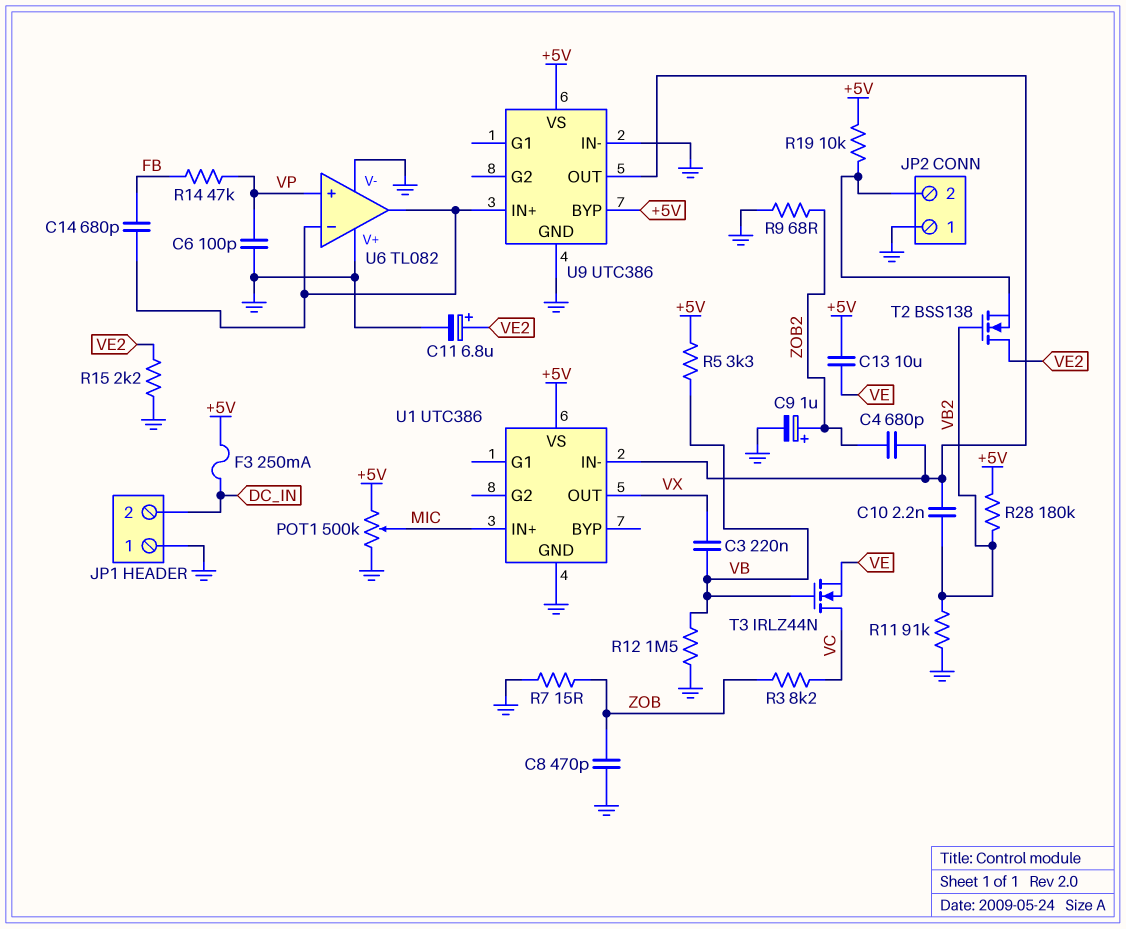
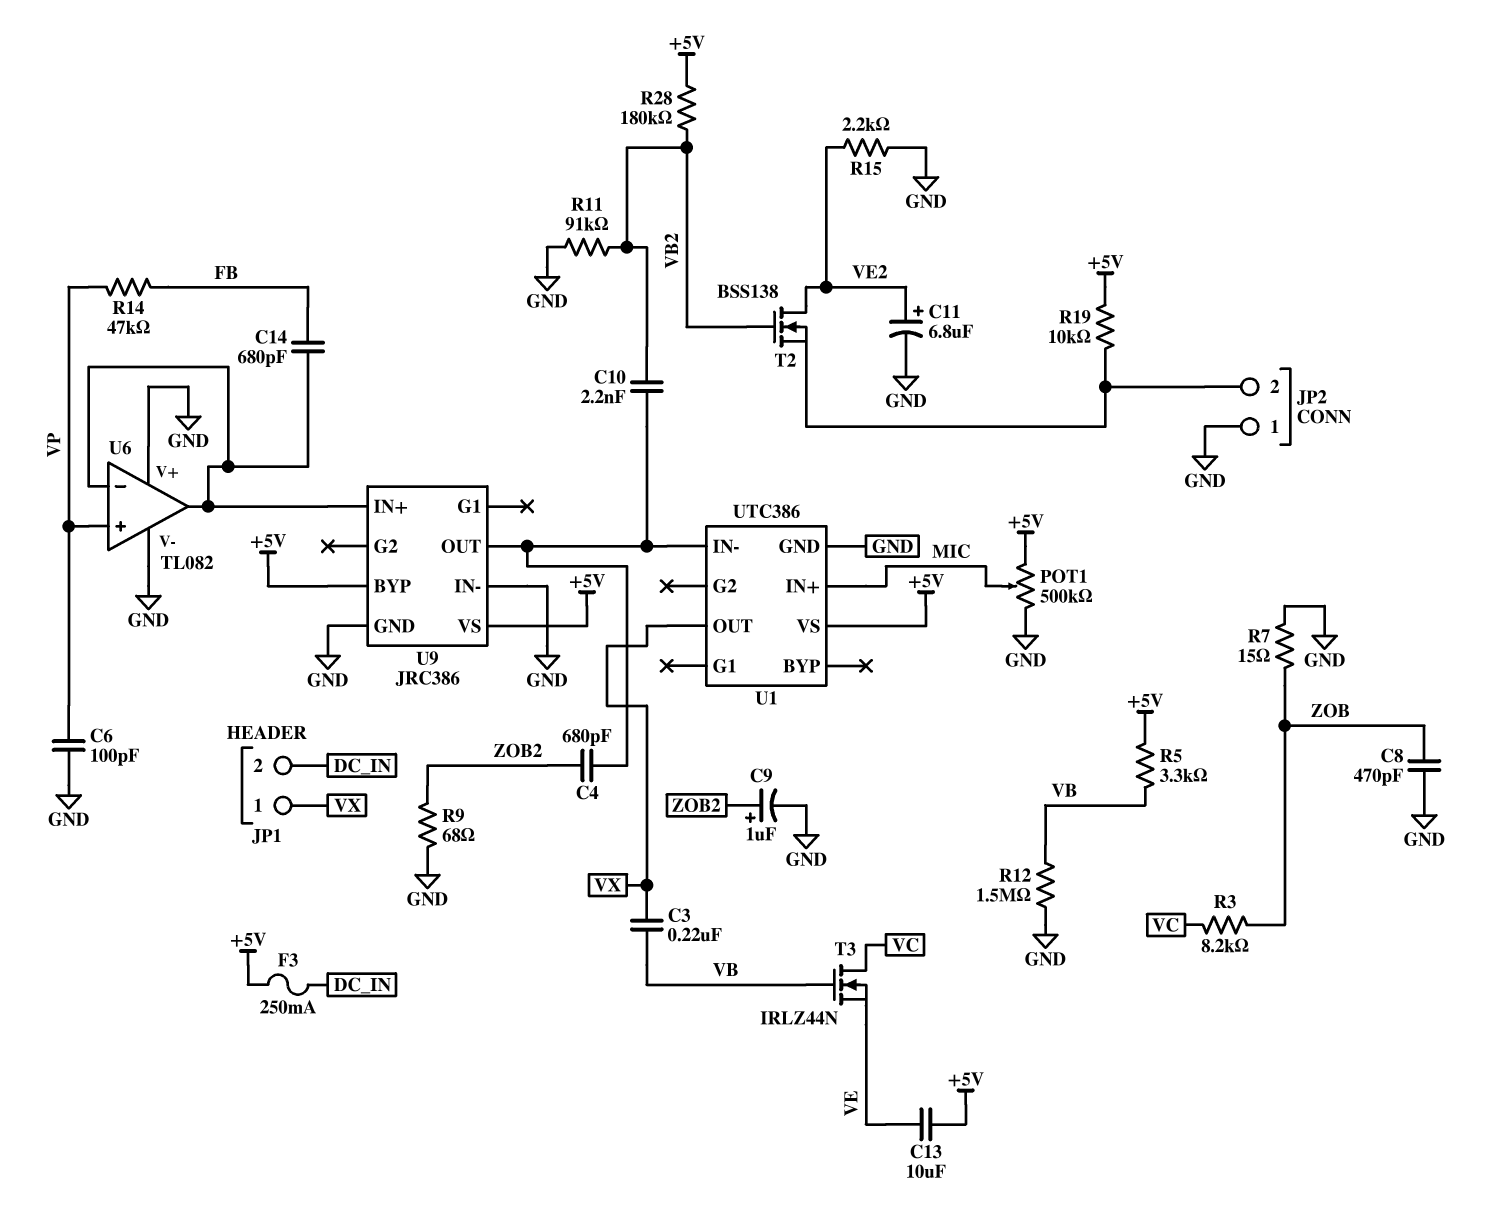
JP1 pin 1: GND -> VX
U9: UTC386 -> JRC386

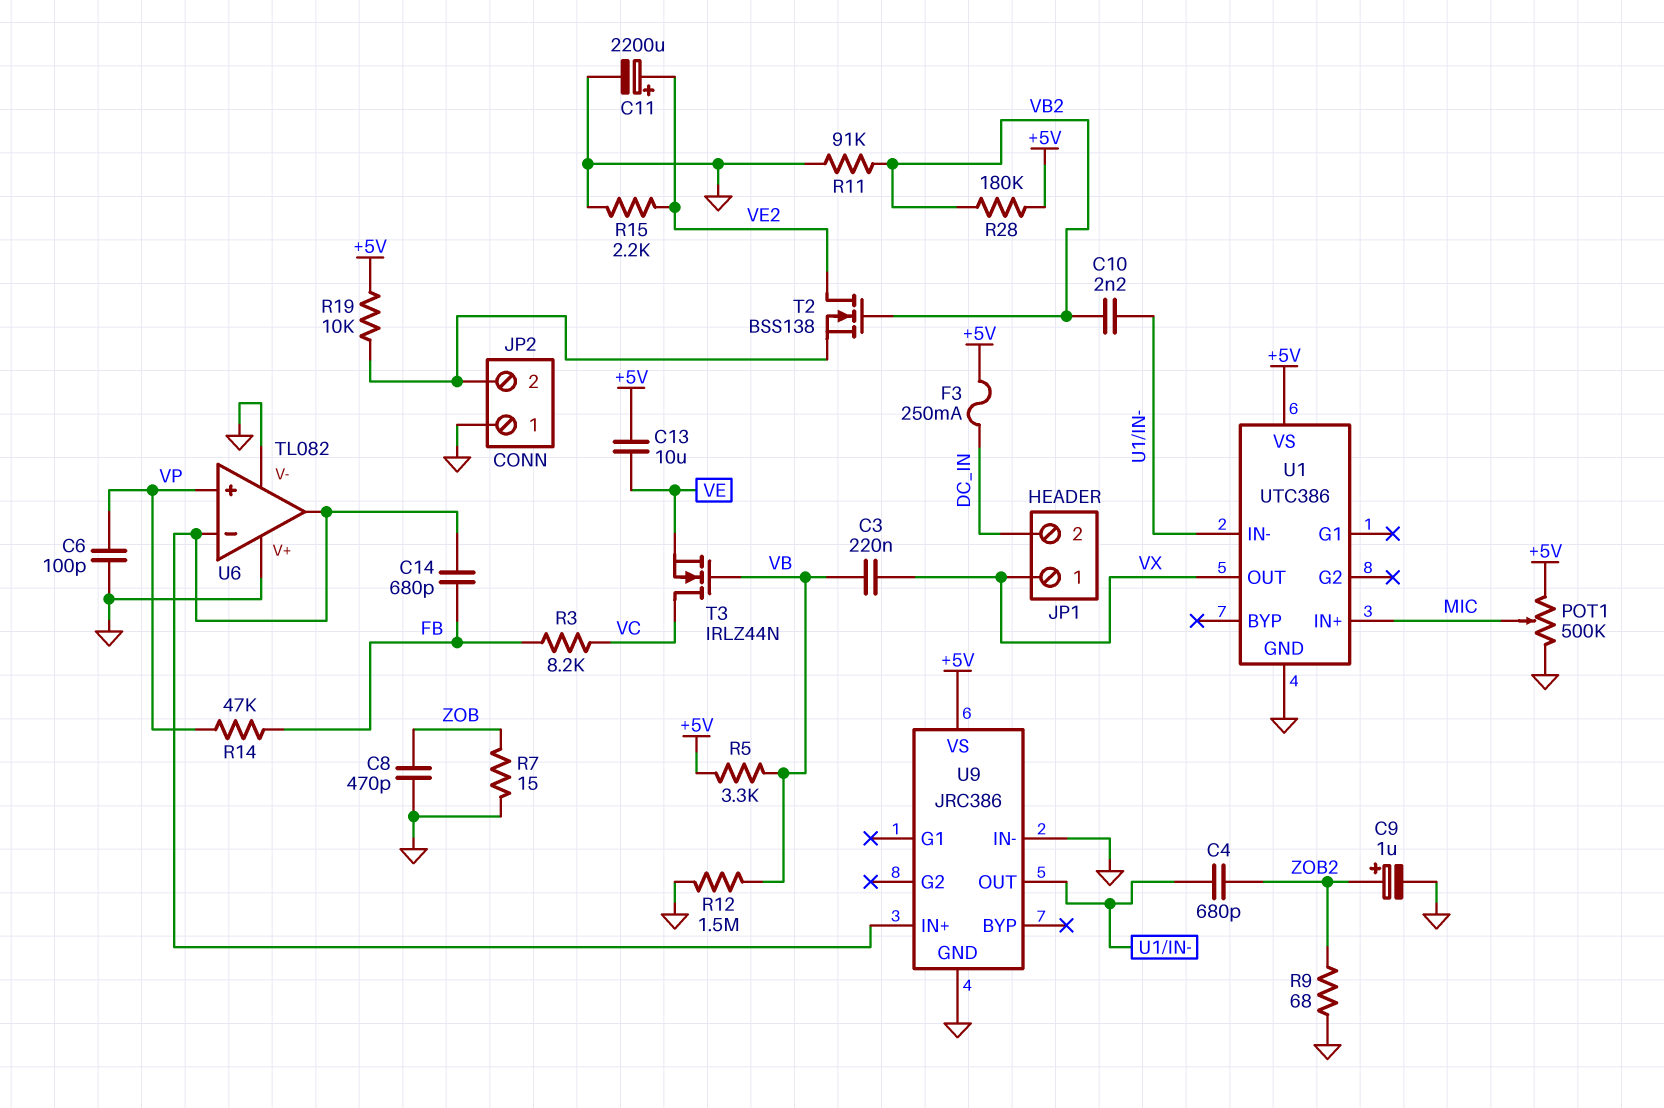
C11: 6.8uF (plus VE2, minus GND) -> 2200uF (plus VE2, minus GND)
R3: 8.2k (VC, ZOB) -> 8.2k (FB, VC)
U9 pin BYP: +5V -> none

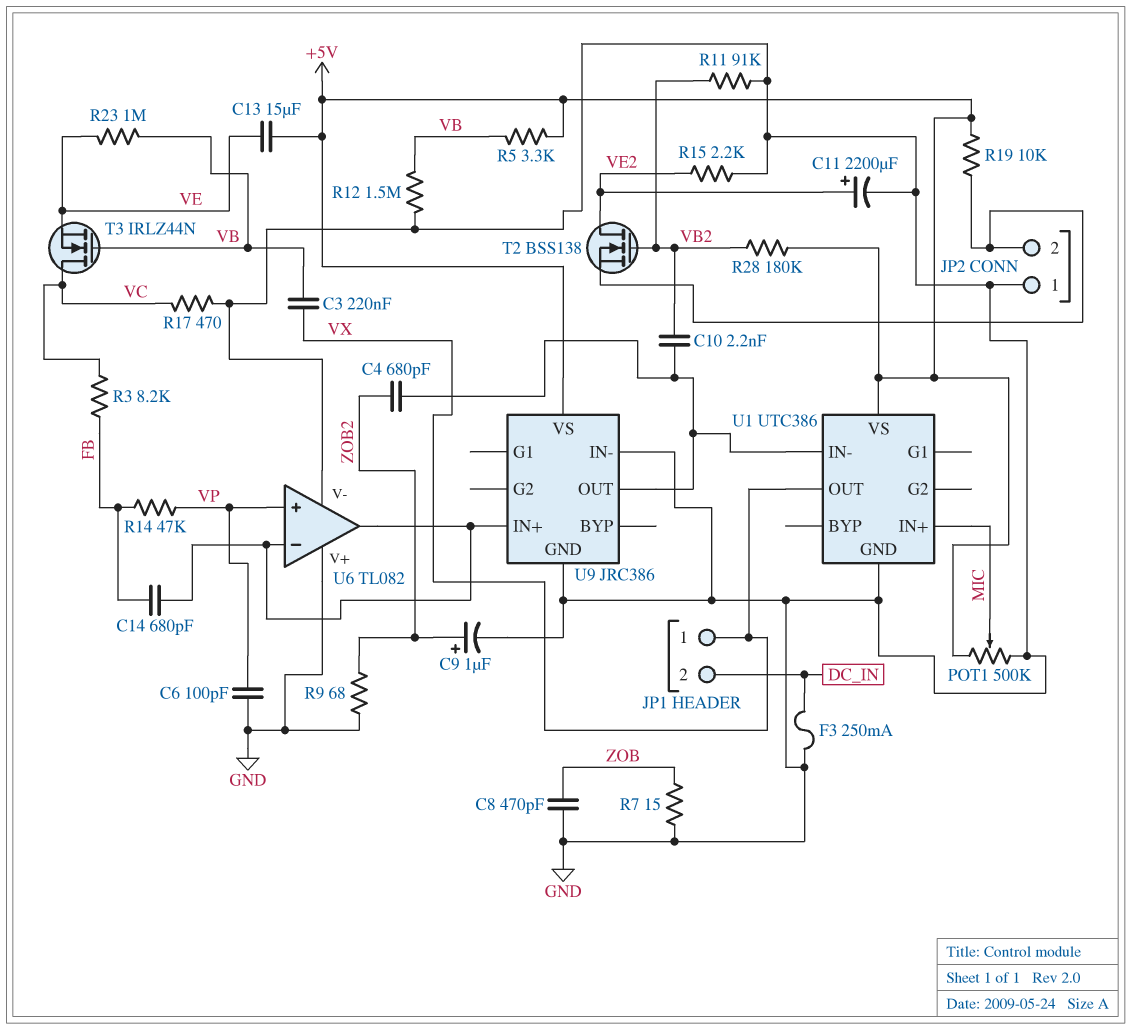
C13: 10uF (+5V, VE) -> 15uF (+5V, VE)
F3: 250mA (+5V, DC_IN) -> 250mA (DC_IN, GND)
R17: none -> 470 (GND, VC)
R23: none -> 1M (VB, VE)

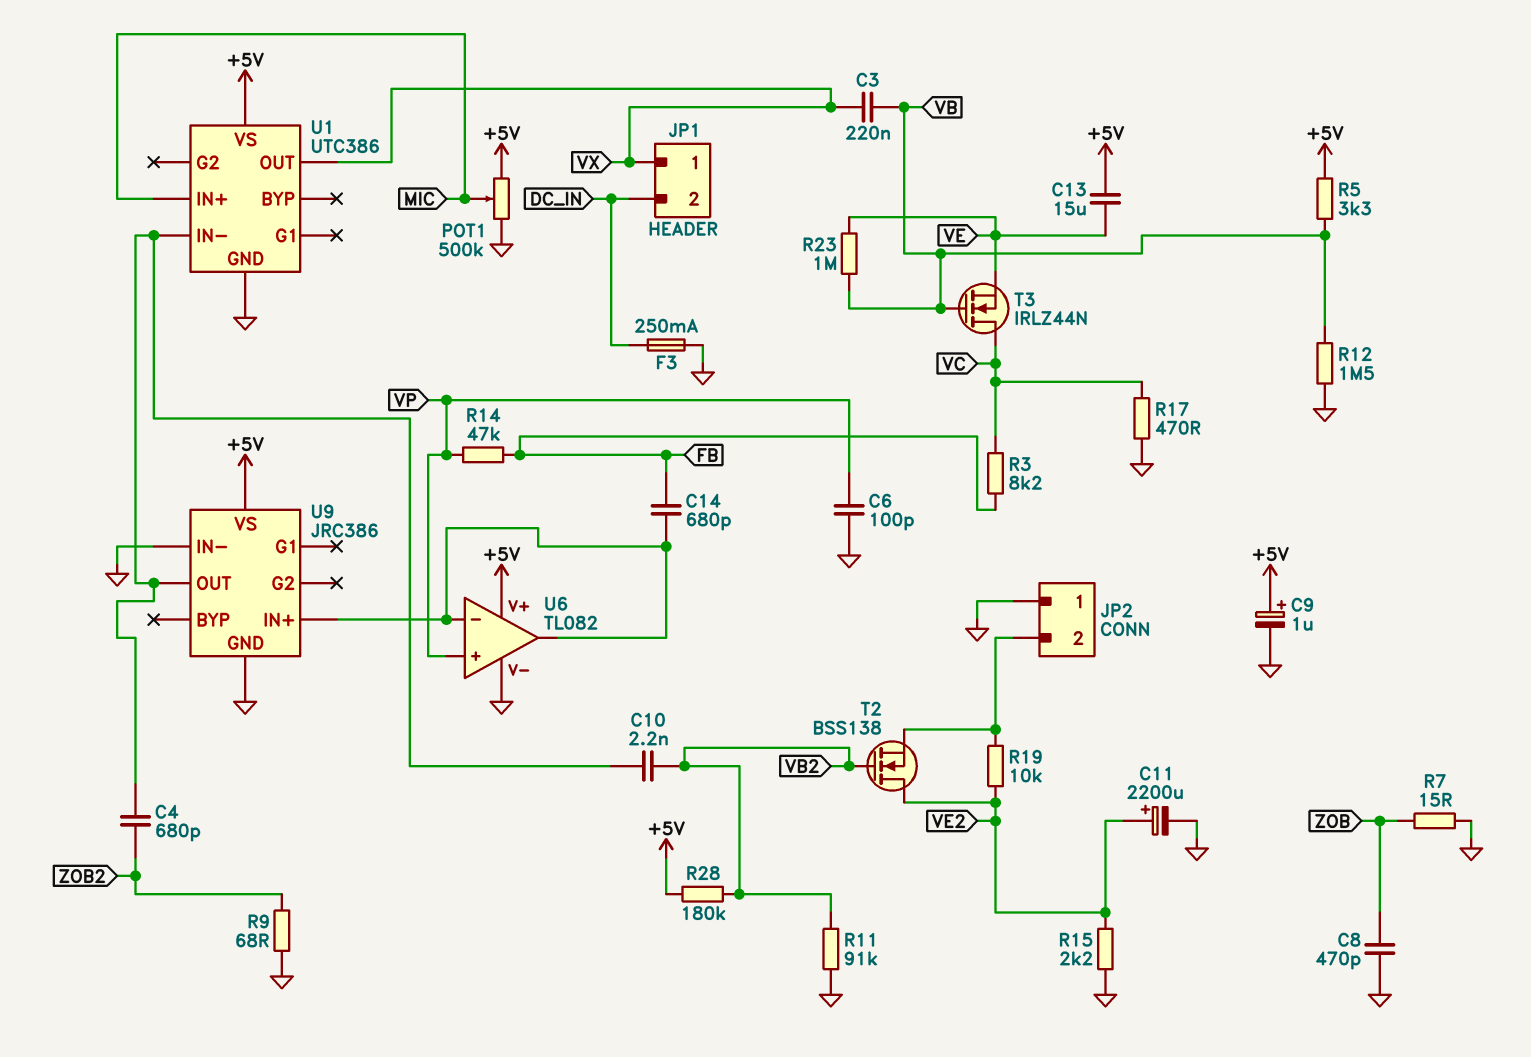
C9: 1uF (plus ZOB2, minus GND) -> 1uF (plus +5V, minus GND)
R19: 10k (+5V, JP2/2) -> 10k (JP2/2, VE2)
U6 pin V+: GND -> +5V

